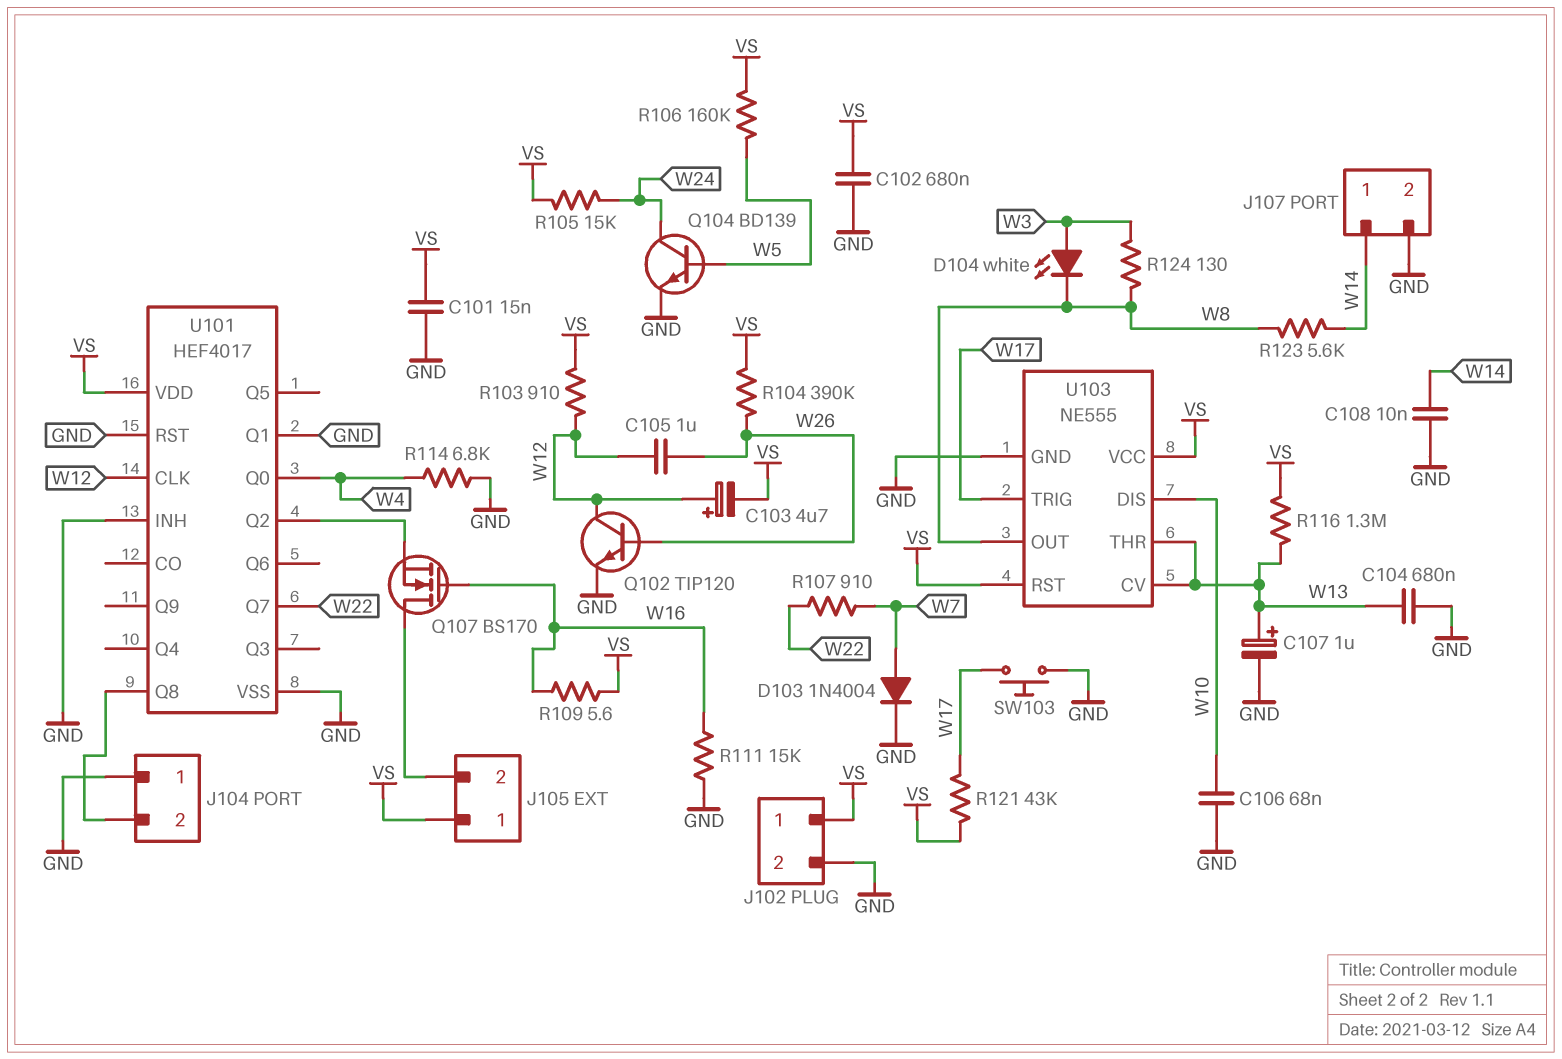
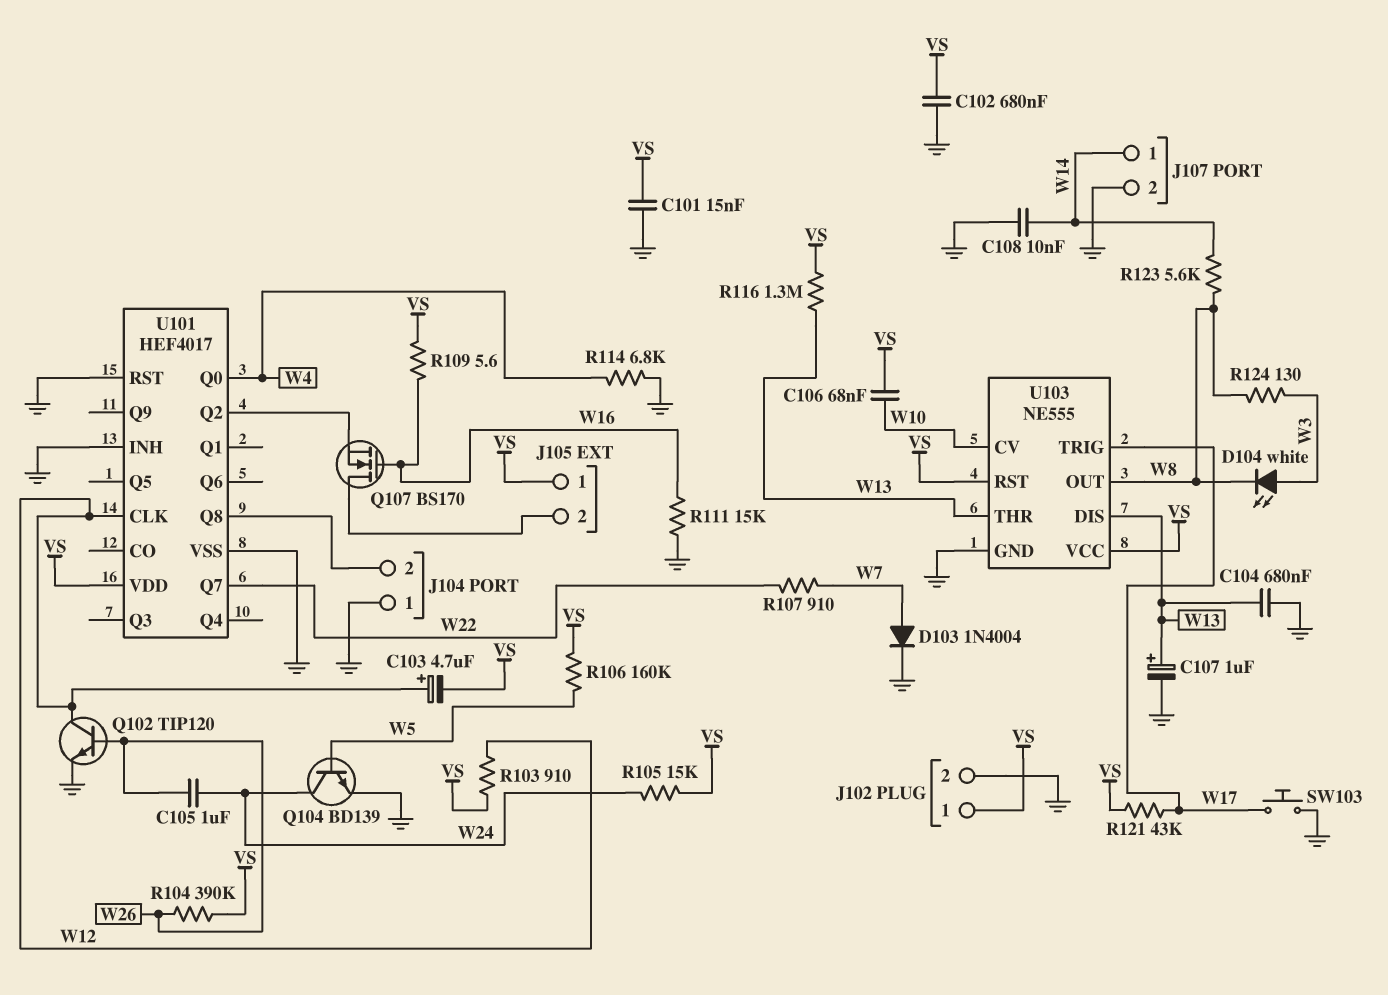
C105: 1uF (W12, W26) -> 1uF (W24, W26)
C106: 68nF (GND, W10) -> 68nF (VS, W10)
U101 pin Q1: GND -> none
U103 pin CV: W13 -> W10
U103 pin DIS: W10 -> W13

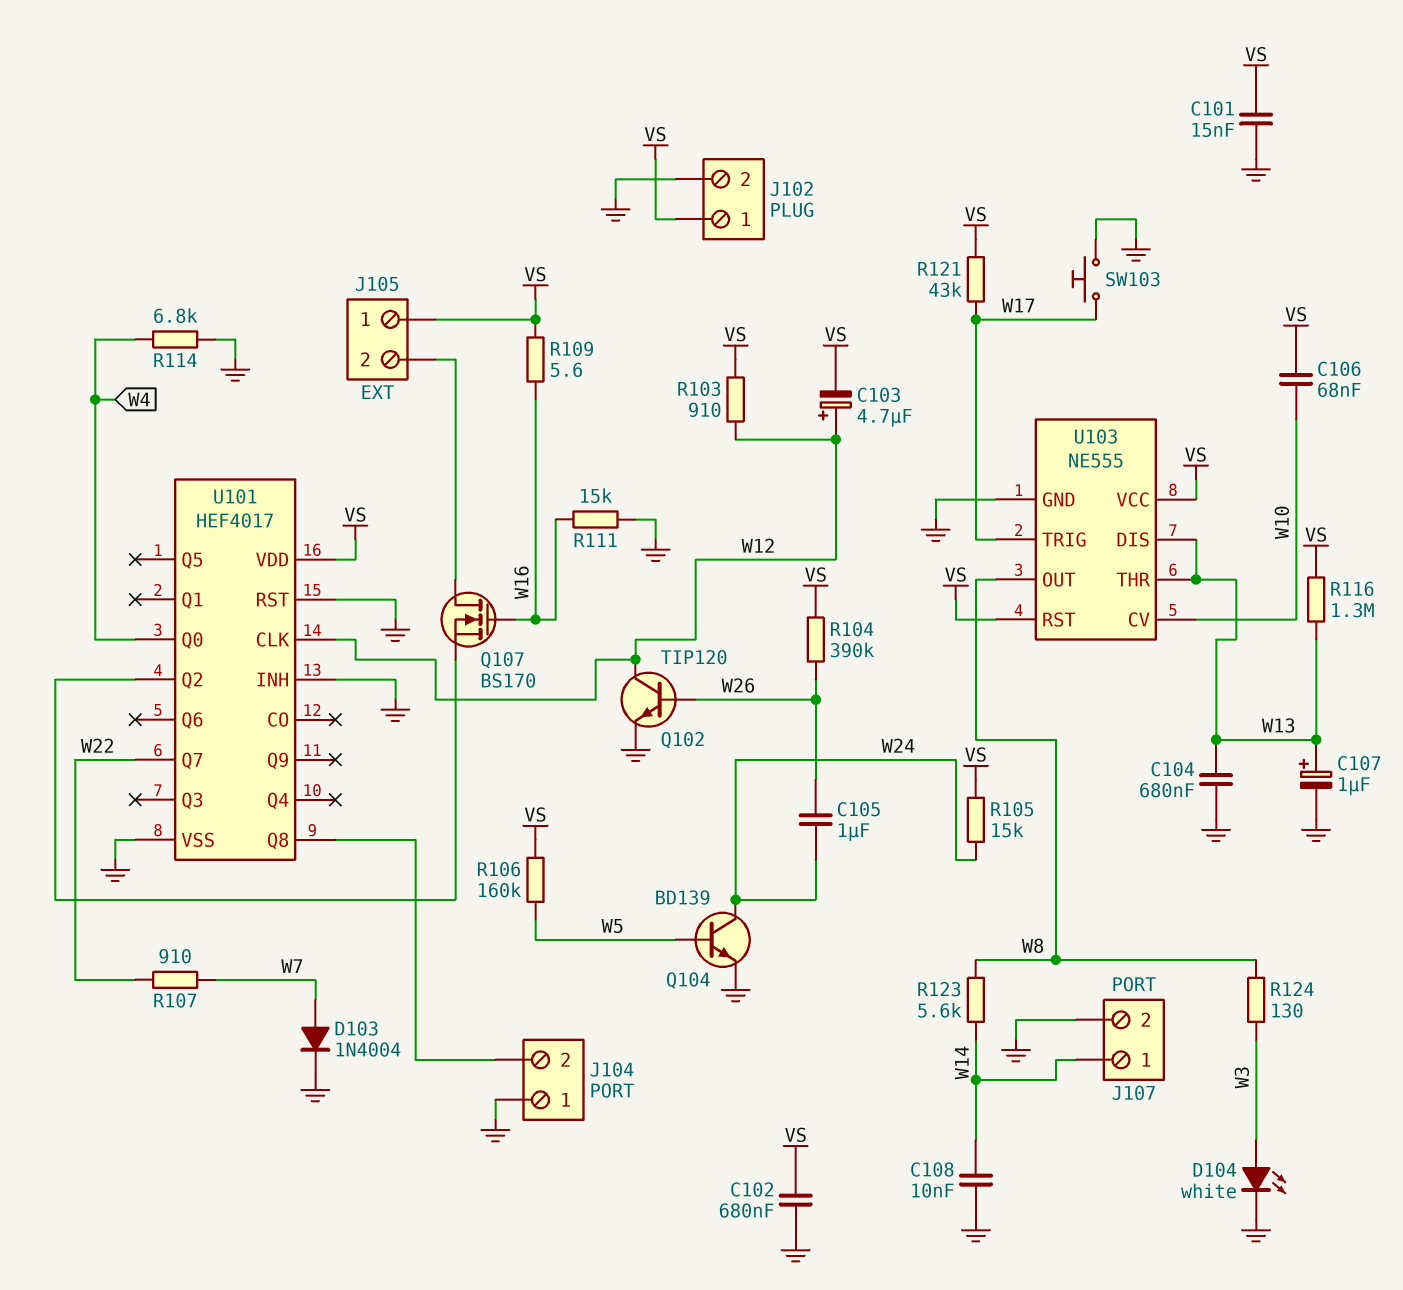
D104: LED white (A W3, K W8) -> LED white (A W3, K GND)

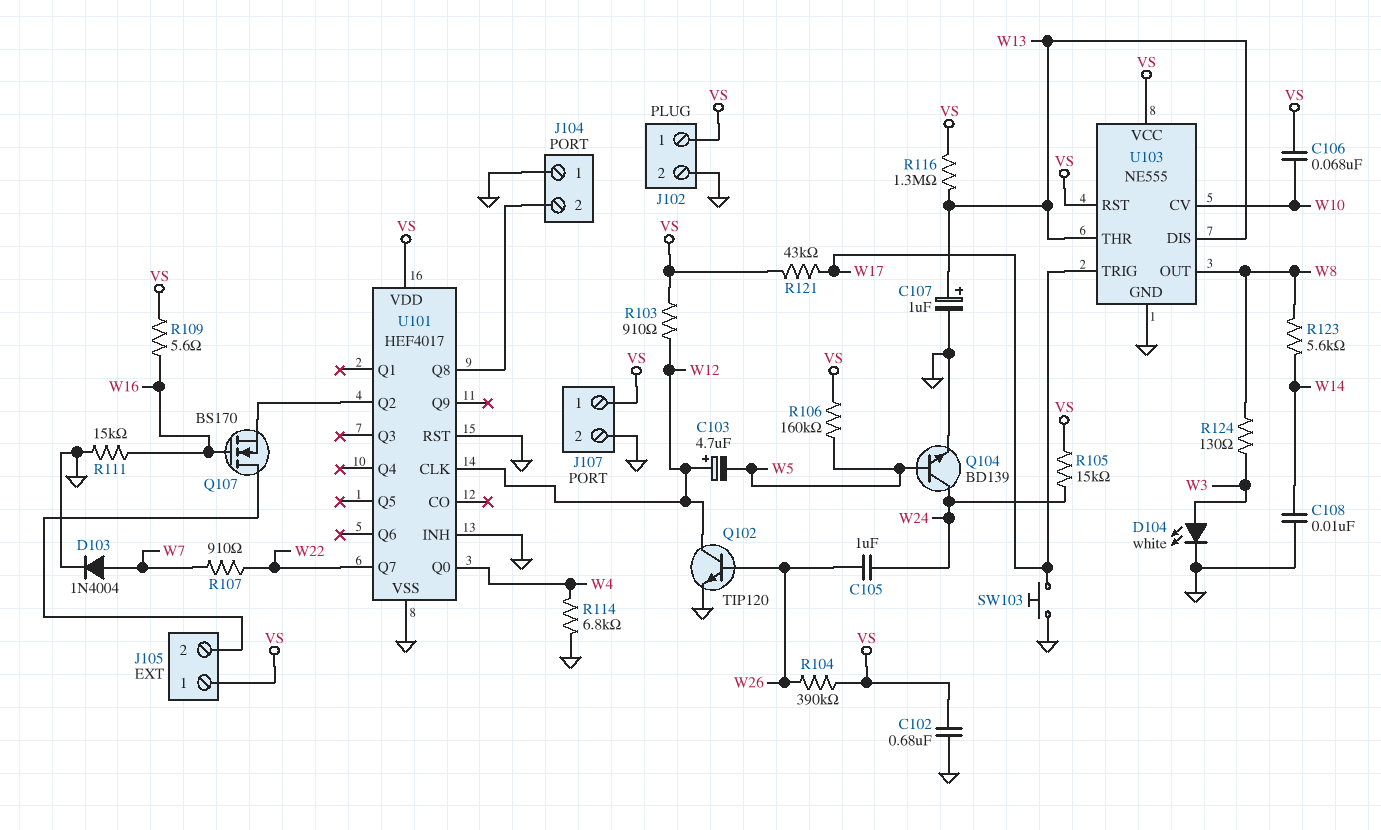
C101: 15nF (GND, VS) -> none
C103: 4.7uF (plus W12, minus VS) -> 4.7uF (plus W12, minus W5)
C104: 680nF (GND, W13) -> none
J107 pin 1: W14 -> VS

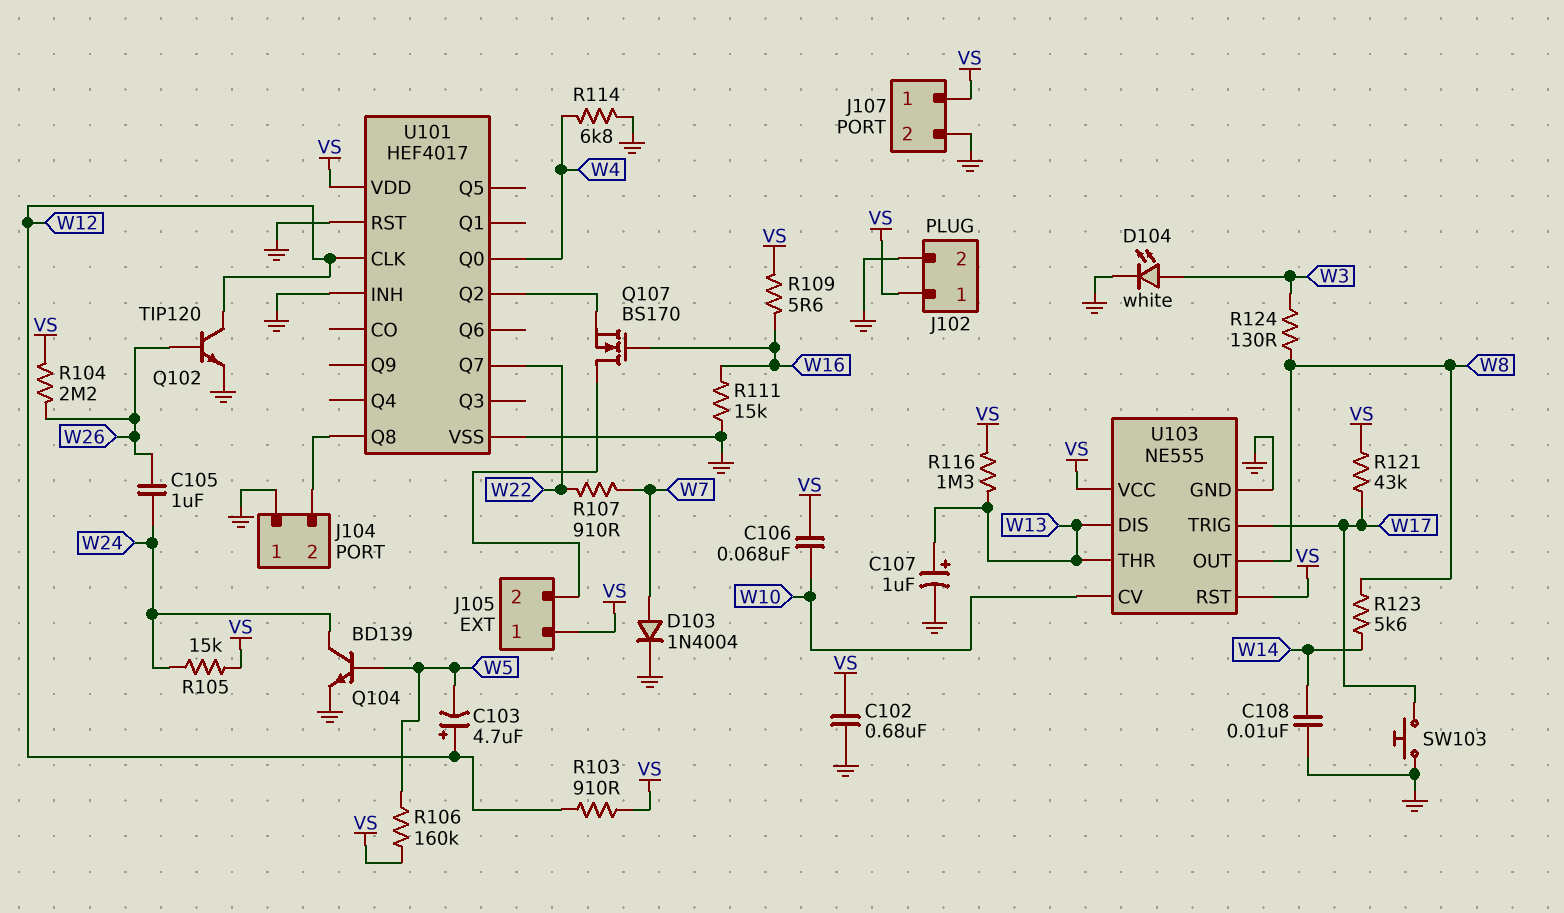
R104: 390k (VS, W26) -> 2.2M (VS, W26)

